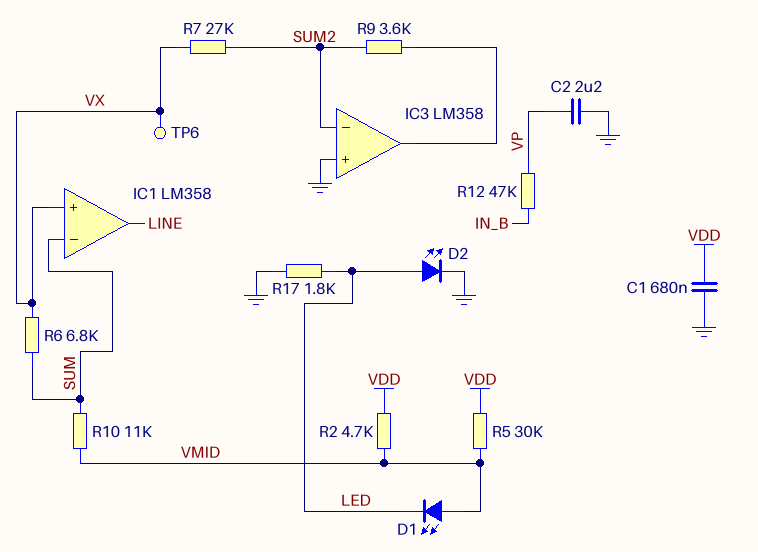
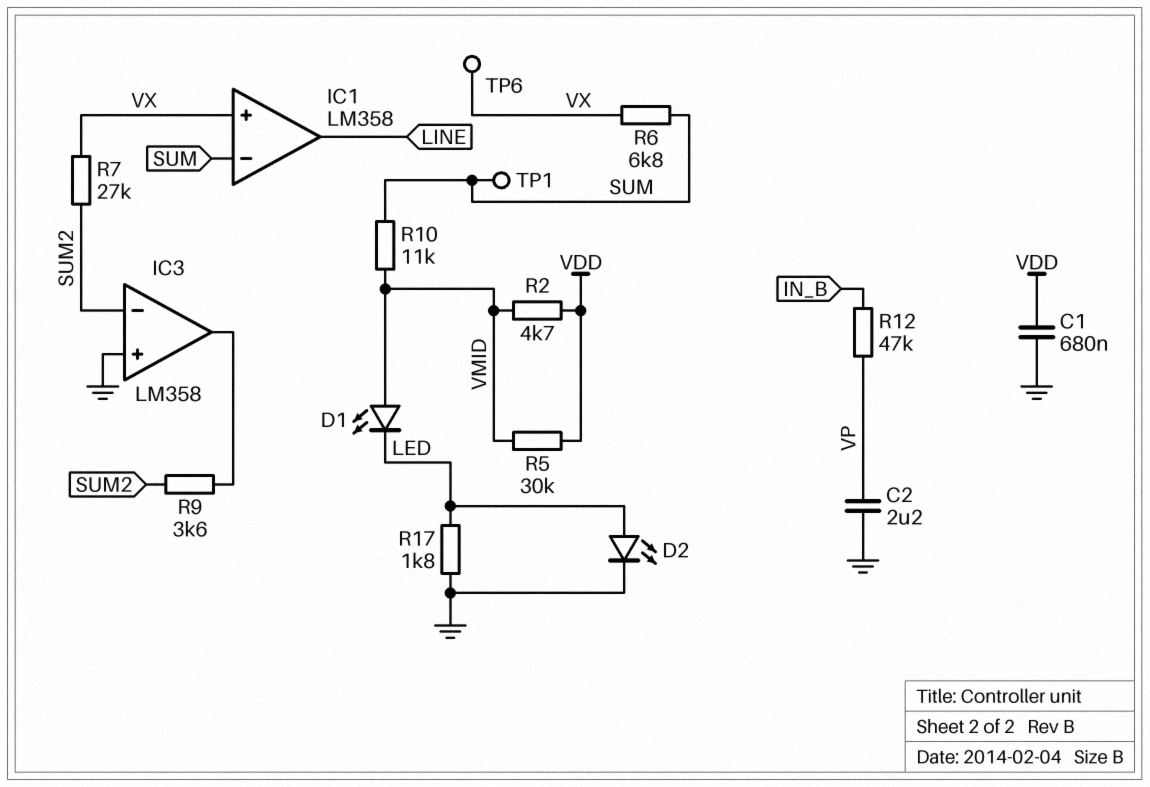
TP1: none -> test point (SUM)

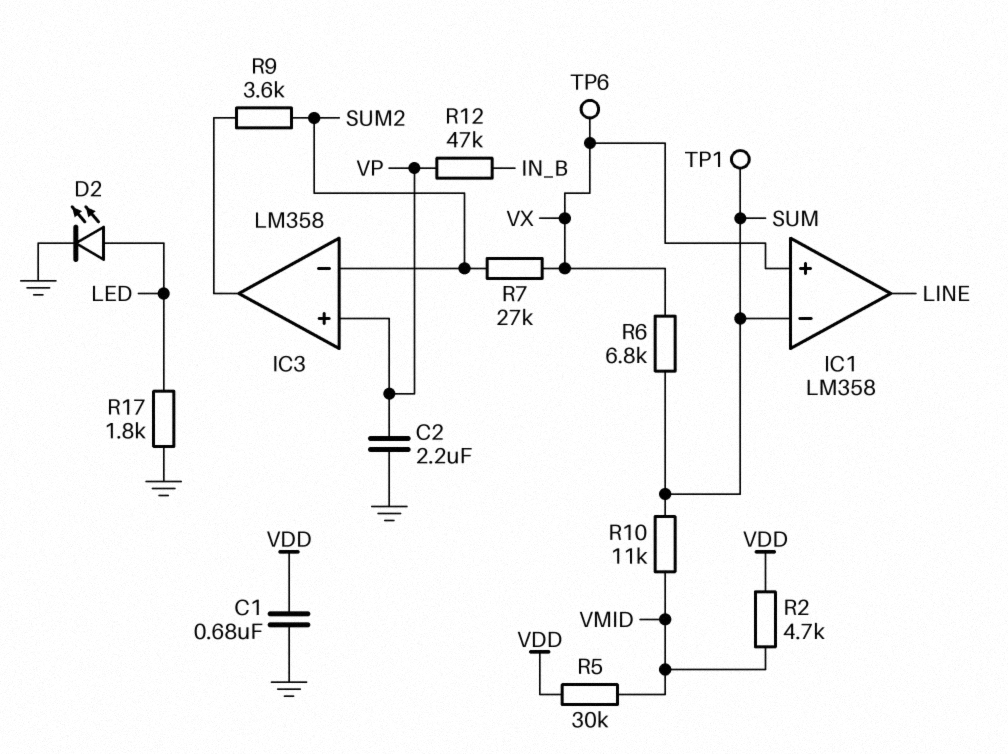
D1: LED (A VMID, K LED) -> none
IC3 pin in+: GND -> VP

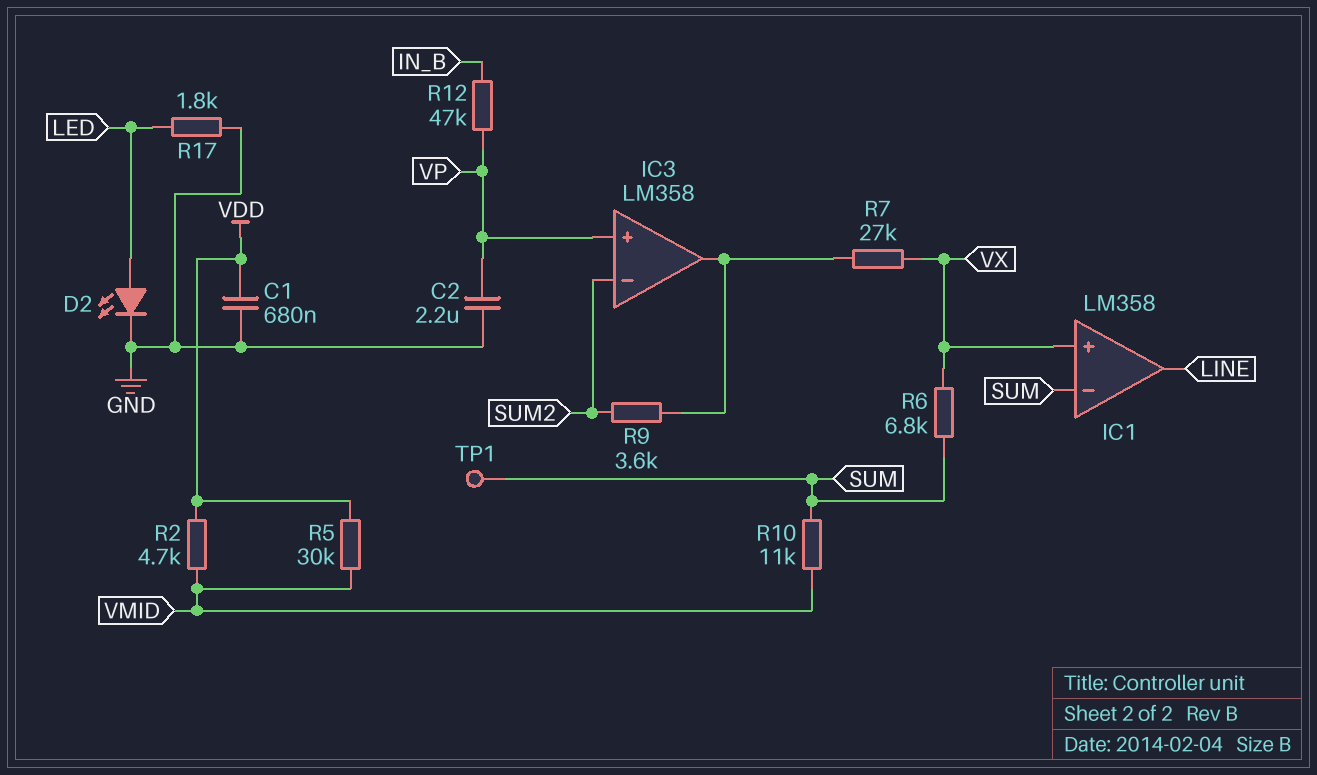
R7: 27k (SUM2, VX) -> 27k (IC3/out, VX)
TP6: test point (VX) -> none

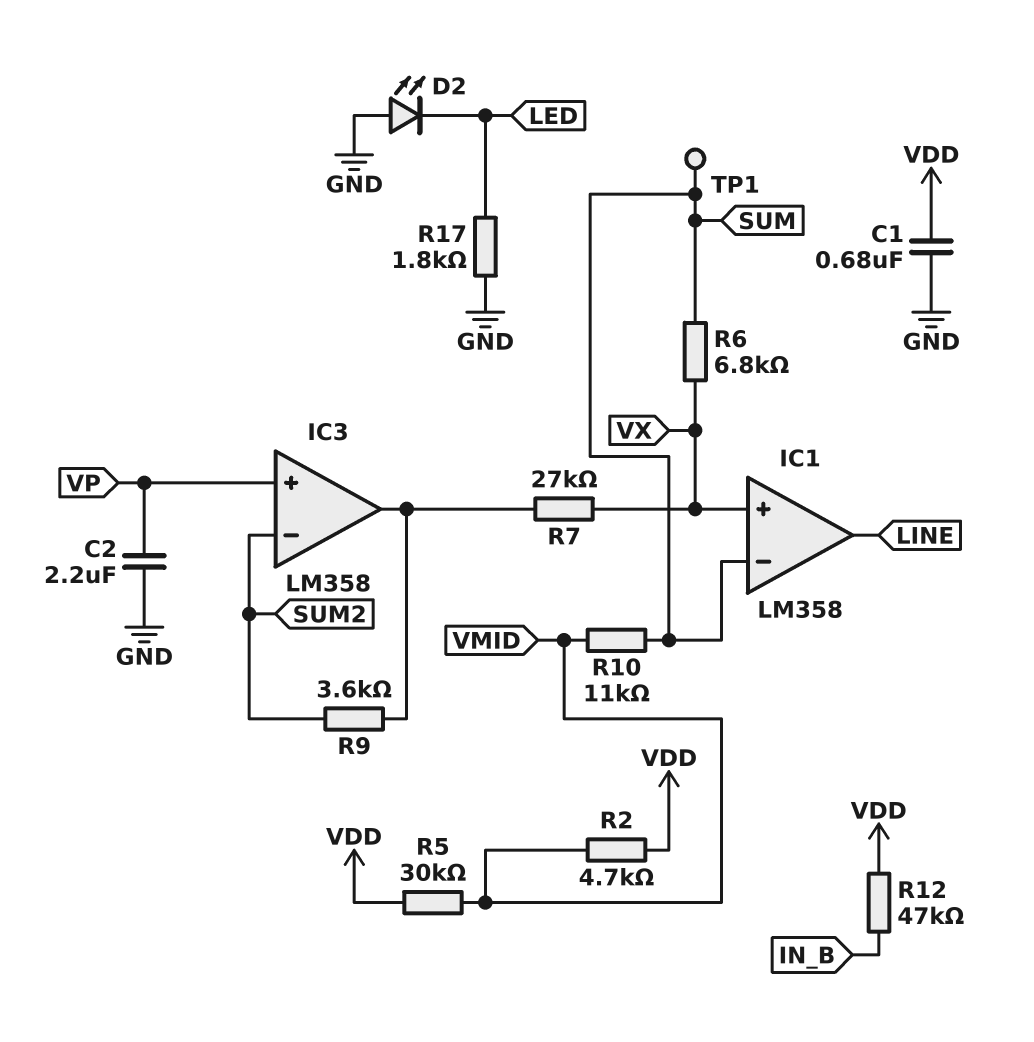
D2: LED (A LED, K GND) -> LED (A GND, K LED)
R12: 47k (IN_B, VP) -> 47k (IN_B, VDD)

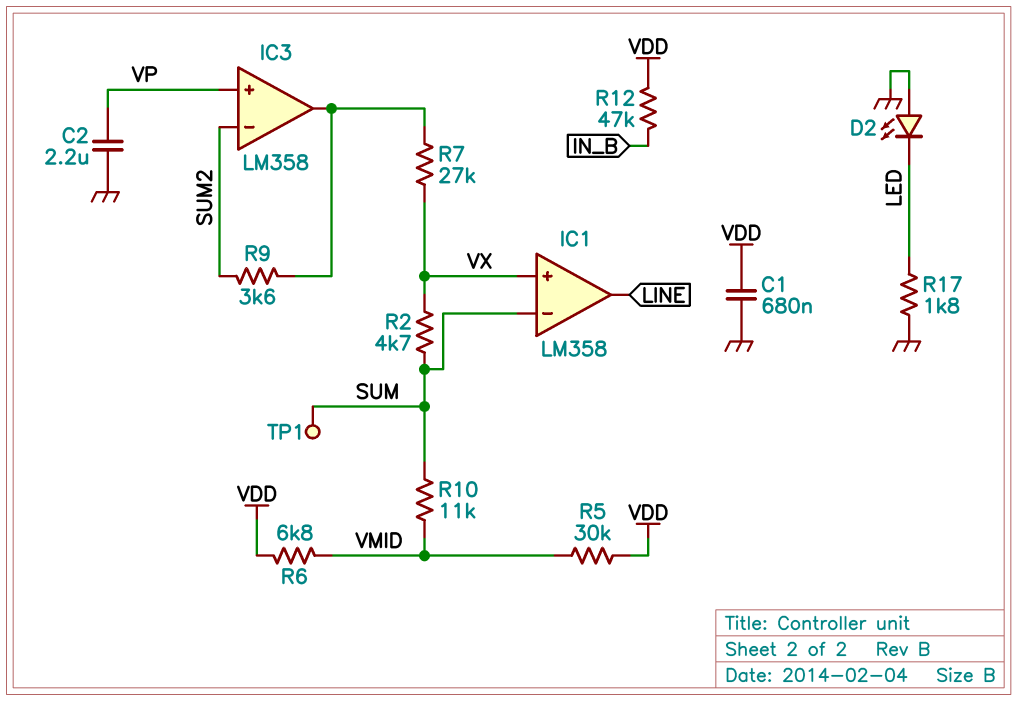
R2: 4.7k (VDD, VMID) -> 4.7k (SUM, VX)
R6: 6.8k (SUM, VX) -> 6.8k (VDD, VMID)

